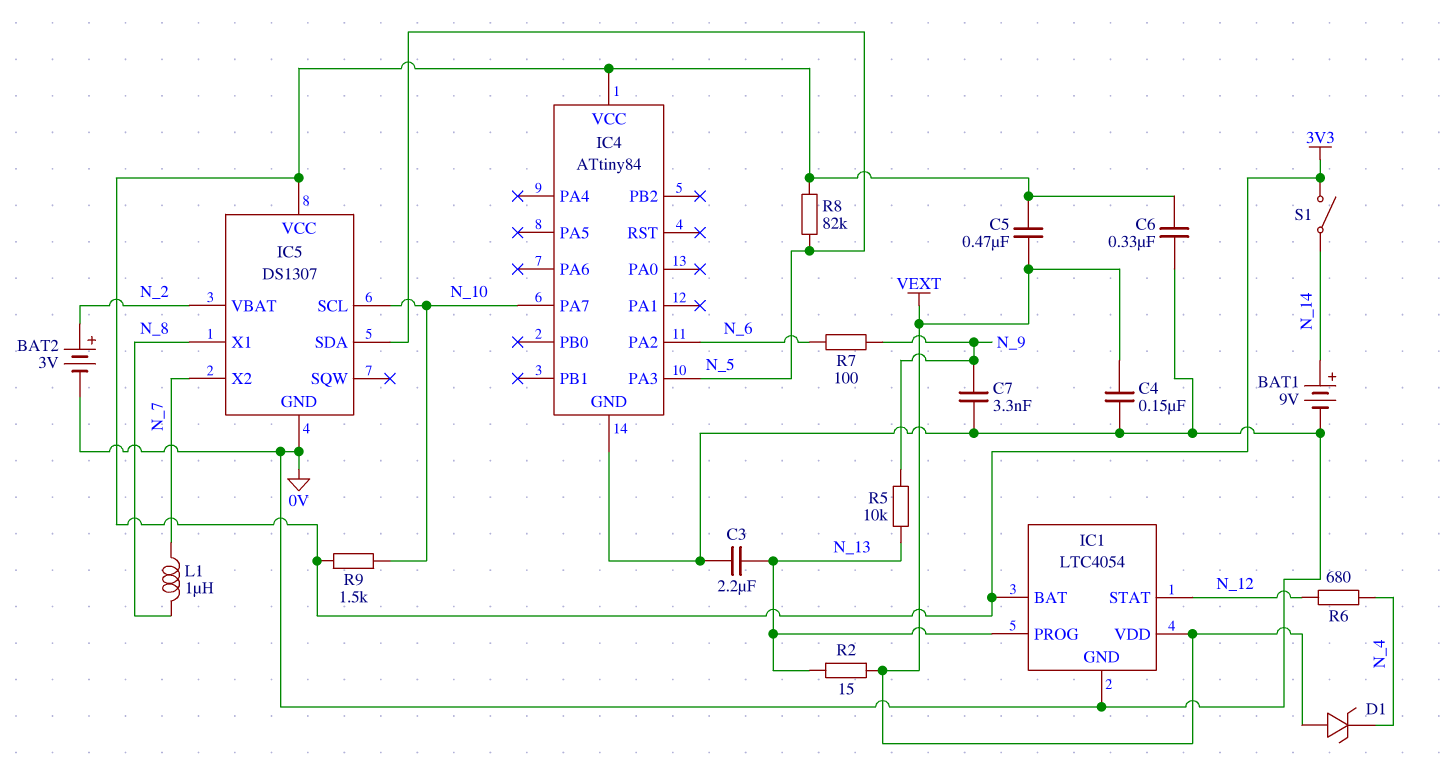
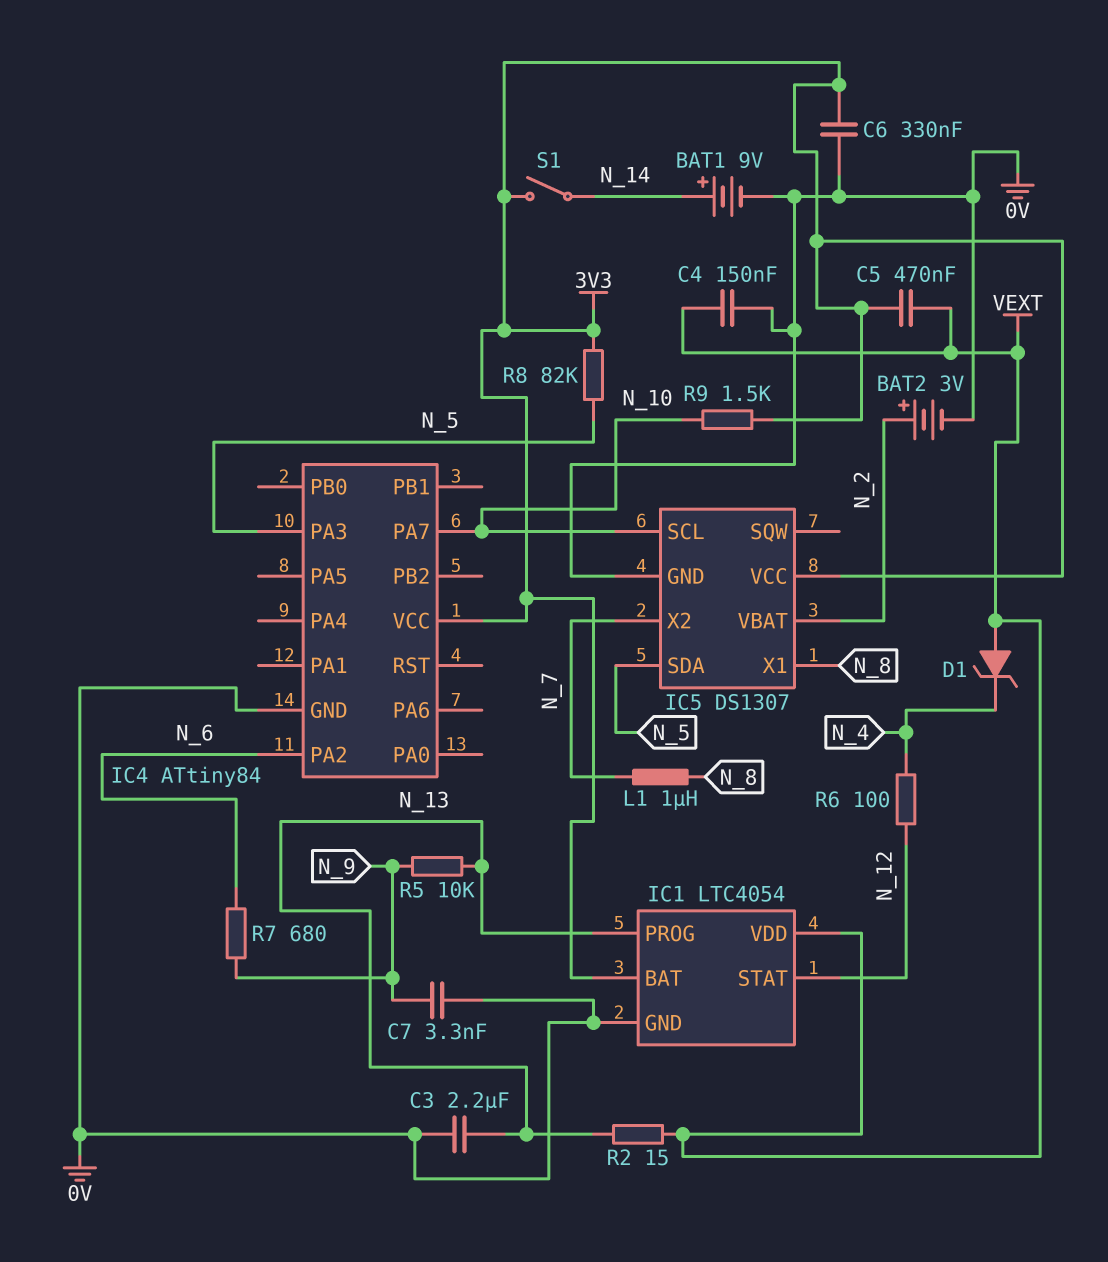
R6: 680 (N_4, N_12) -> 100 (N_4, N_12)
R7: 100 (N_6, N_9) -> 680 (N_6, N_9)

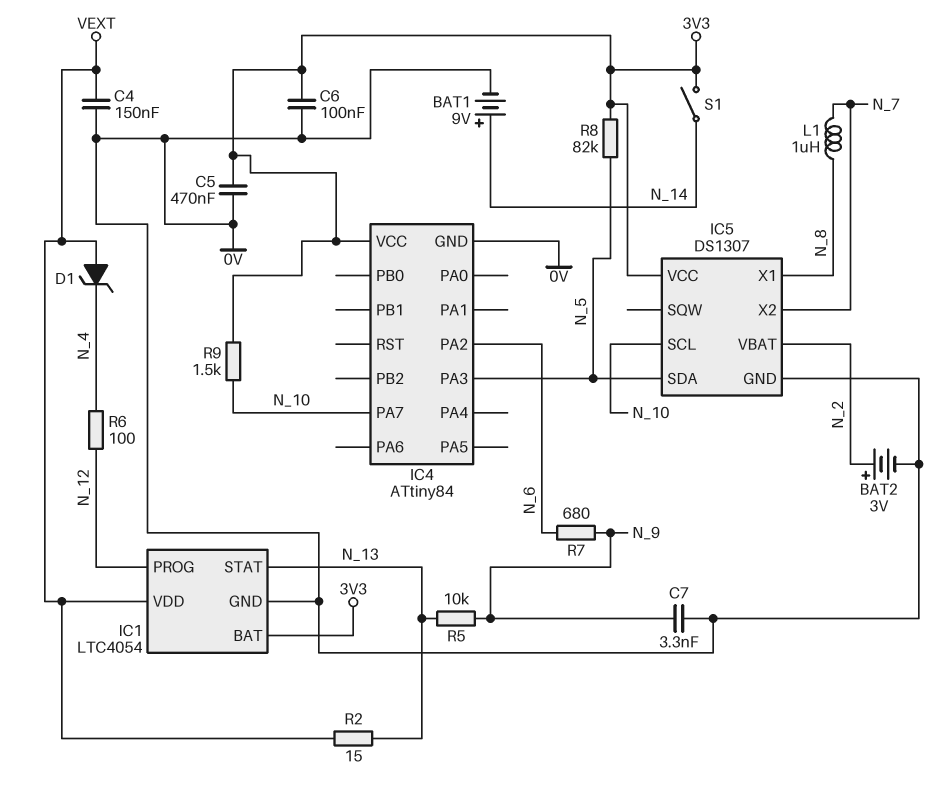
C3: 2.2uF (0V, N_13) -> none
C5: 470nF (3V3, VEXT) -> 470nF (0V, 3V3)
C6: 330nF (0V, 3V3) -> 100nF (0V, 3V3)
IC1 pin PROG: N_13 -> N_12
IC1 pin STAT: N_12 -> N_13

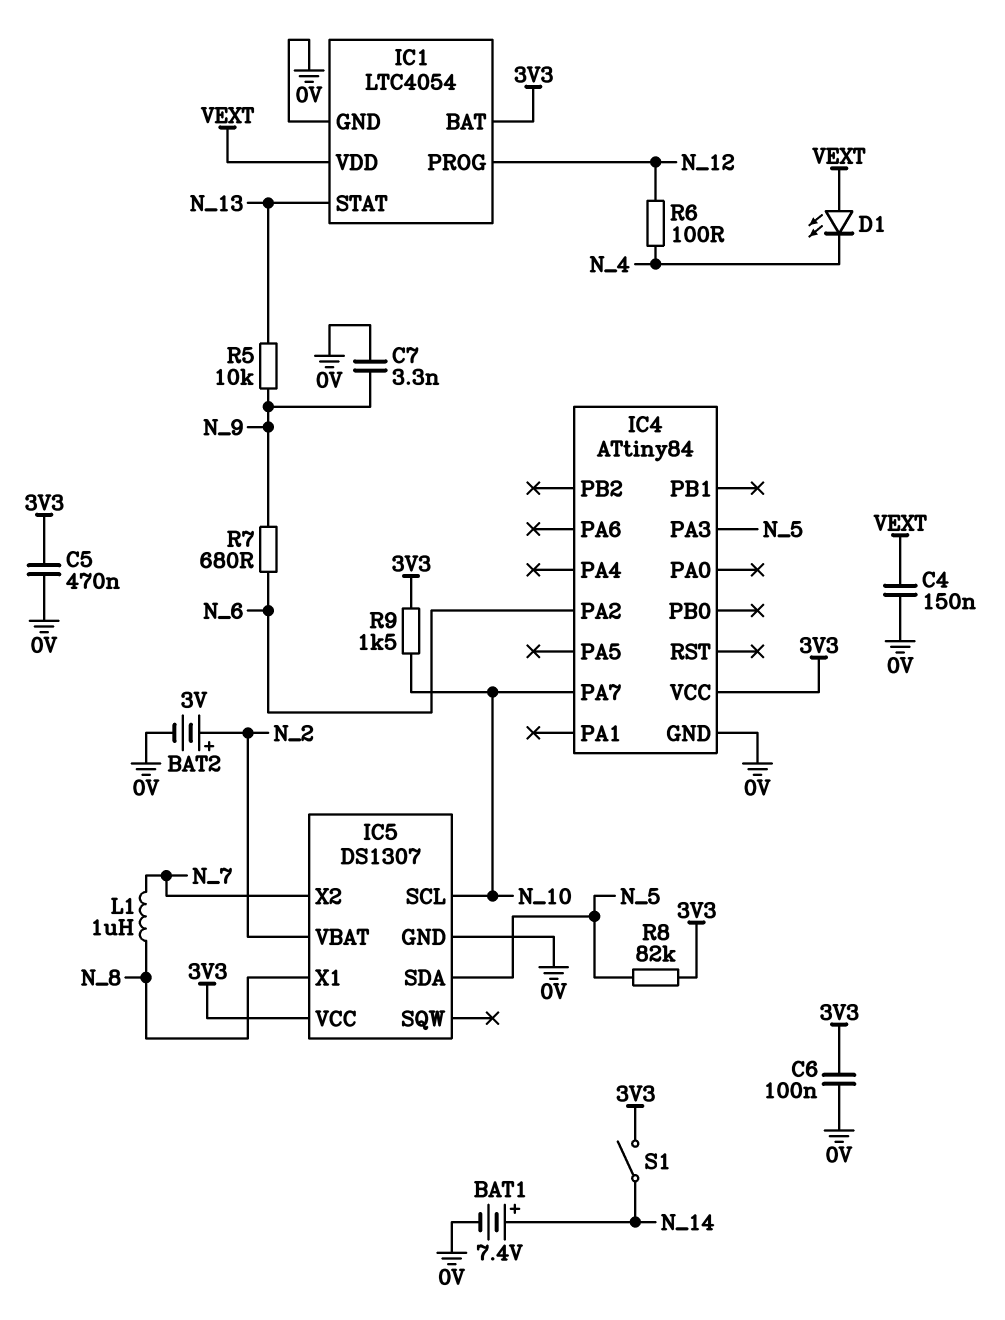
BAT1: 9V (plus N_14, minus 0V) -> 7.4V (plus N_14, minus 0V)
D1: zener (A VEXT, K N_4) -> LED (A VEXT, K N_4)
R2: 15 (N_13, VEXT) -> none

